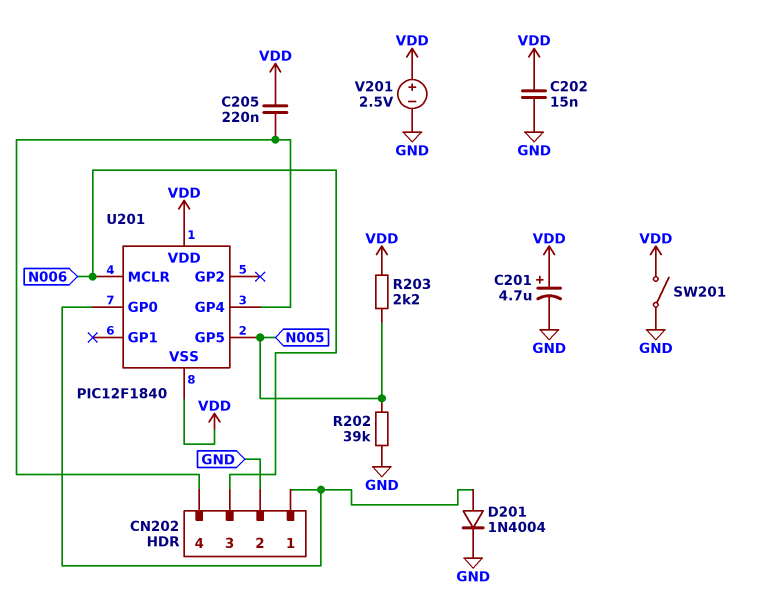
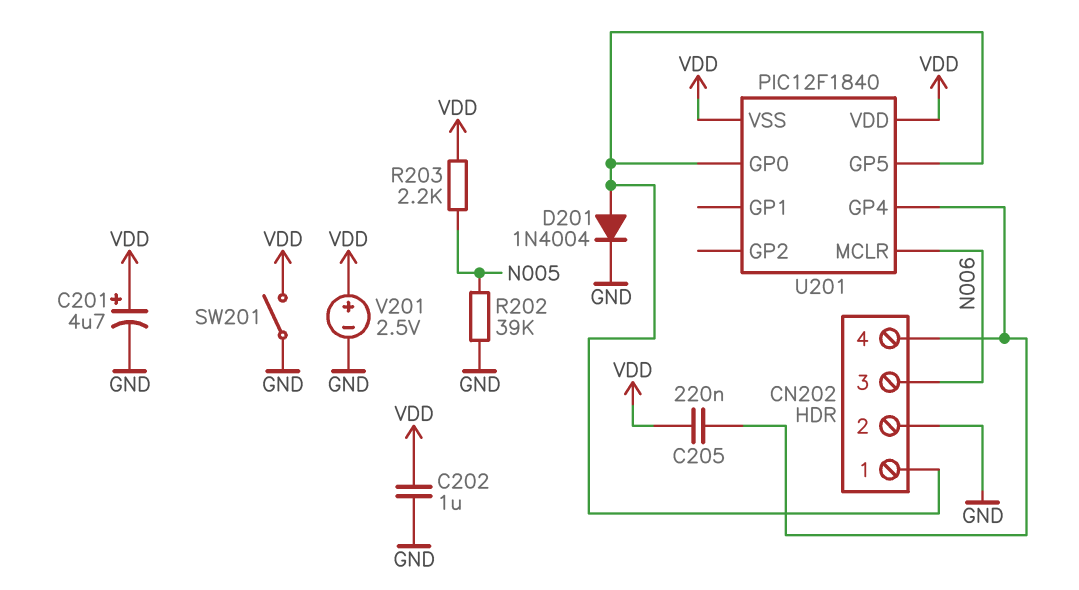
C202: 15nF (GND, VDD) -> 1uF (GND, VDD)
U201 pin GP5: N005 -> CN202/1

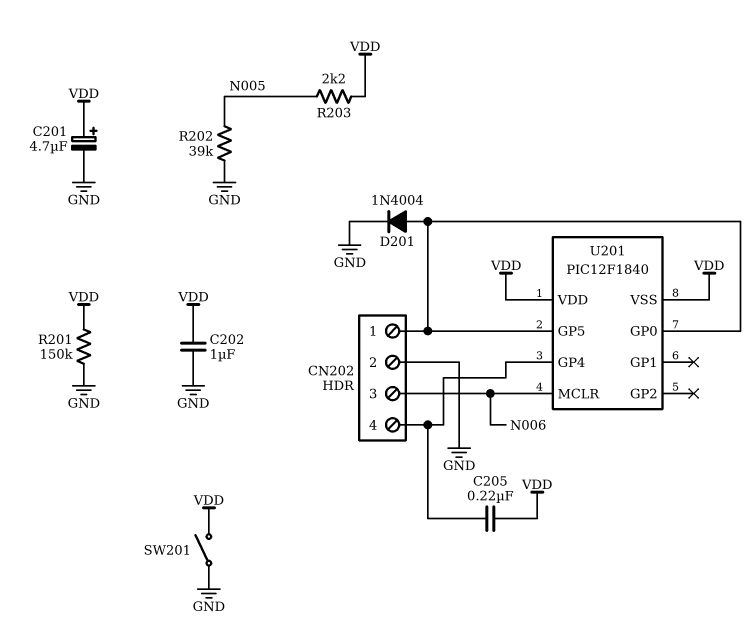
R201: none -> 150k (GND, VDD)
V201: 2.5V (plus VDD, minus GND) -> none

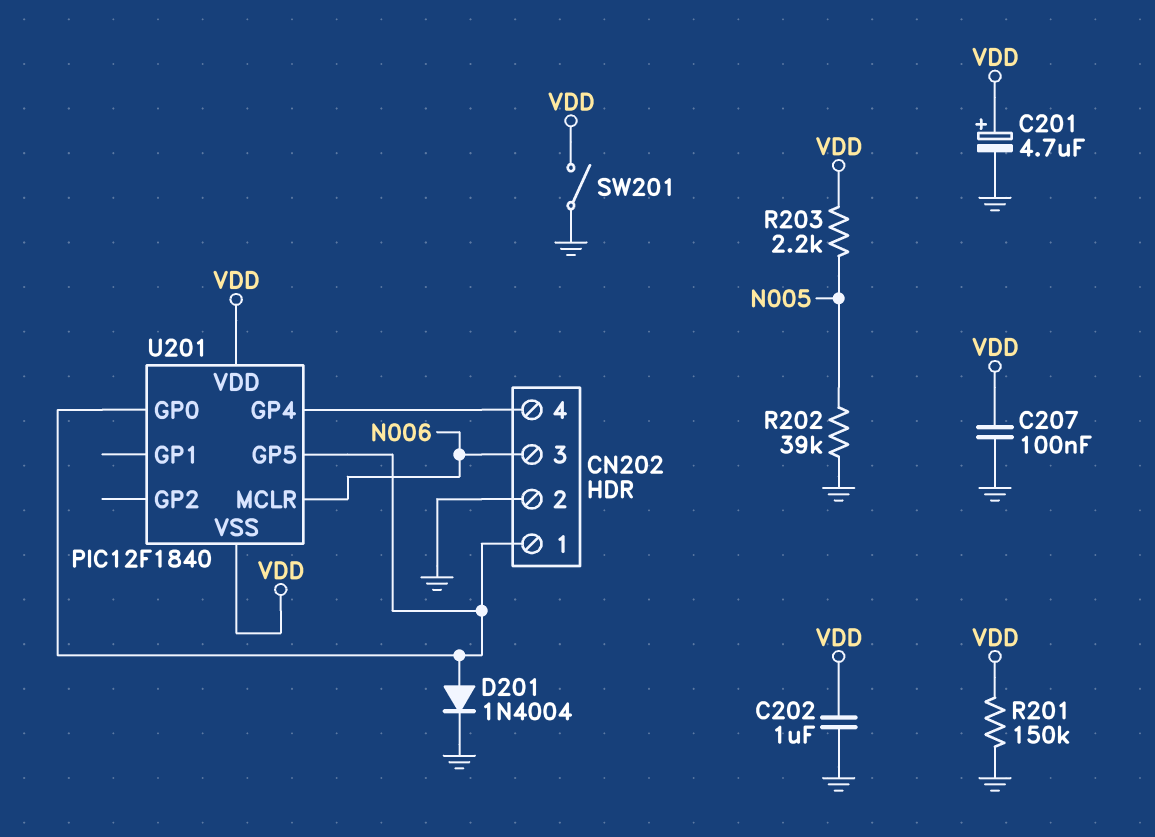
C205: 220nF (CN202/4, VDD) -> none
C207: none -> 100nF (GND, VDD)

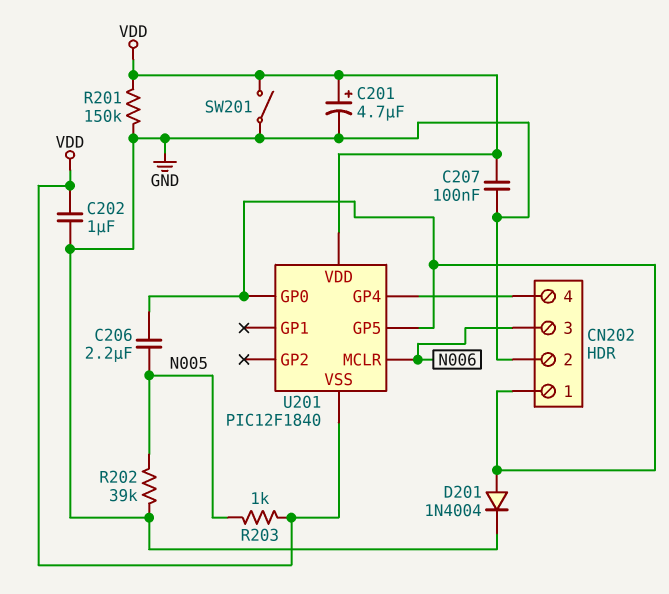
C206: none -> 2.2uF (CN202/1, N005)
R203: 2.2k (N005, VDD) -> 1k (N005, VDD)

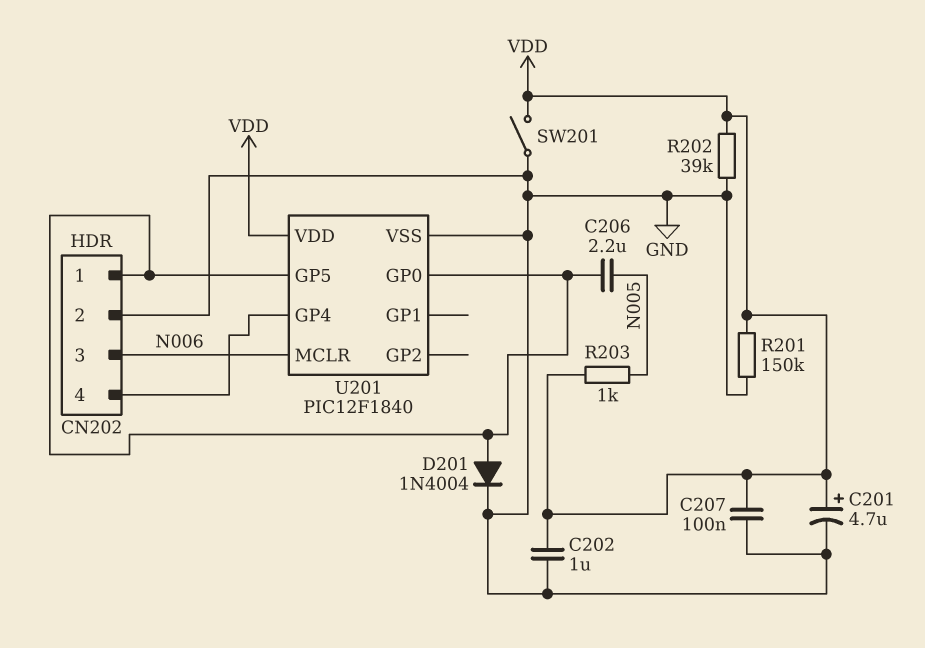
R202: 39k (GND, N005) -> 39k (GND, VDD)
U201 pin VSS: VDD -> GND

